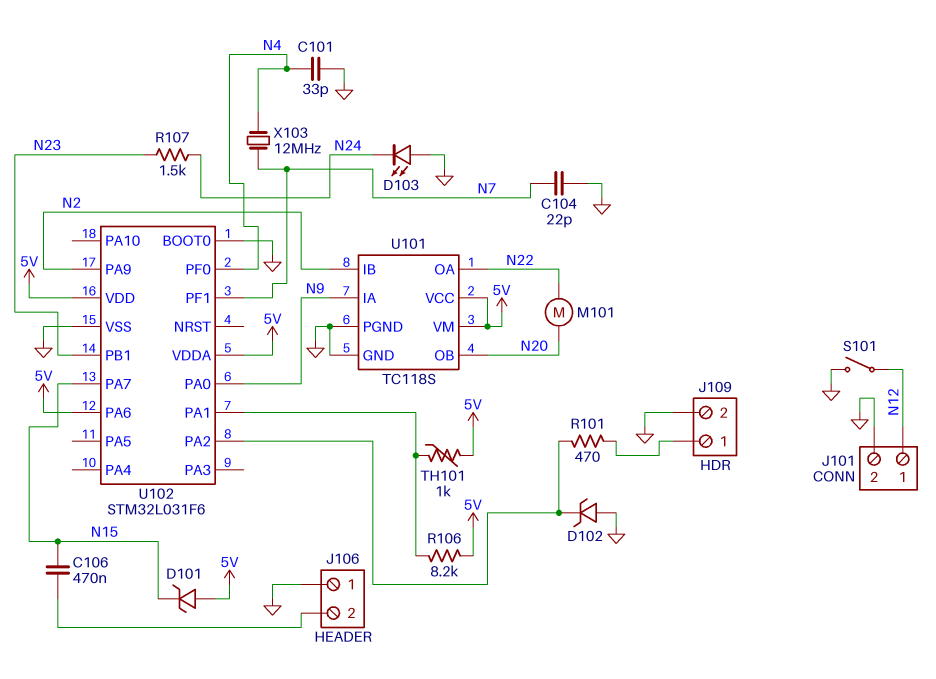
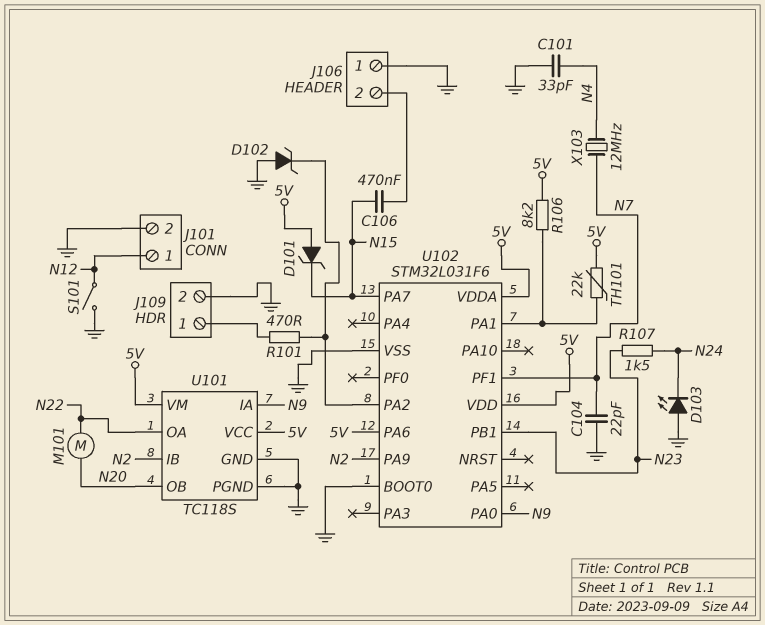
TH101: 1k (5V, U102/PA1) -> 22k (5V, U102/PA1)
U102 pin PF0: N4 -> none

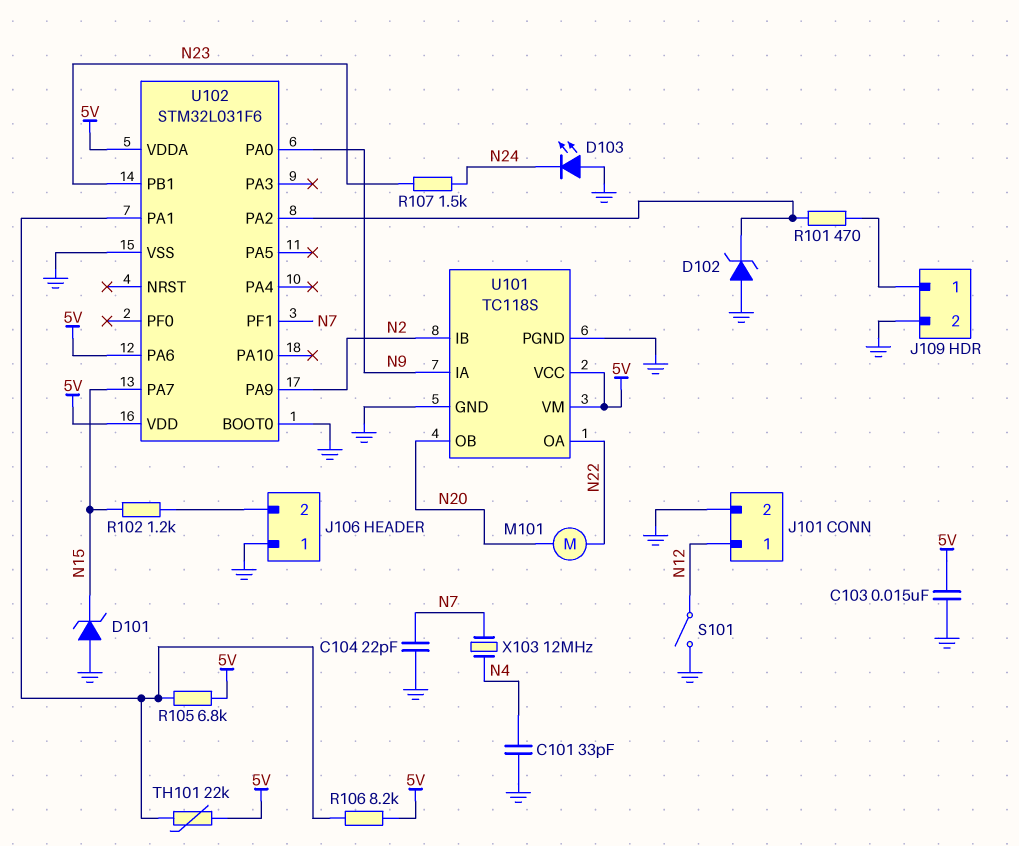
C103: none -> 15nF (5V, GND)
C106: 470nF (J106/2, N15) -> none
D101: zener (A 5V, K N15) -> zener (A GND, K N15)
R102: none -> 1.2k (J106/2, N15)
R105: none -> 6.8k (5V, U102/PA1)

